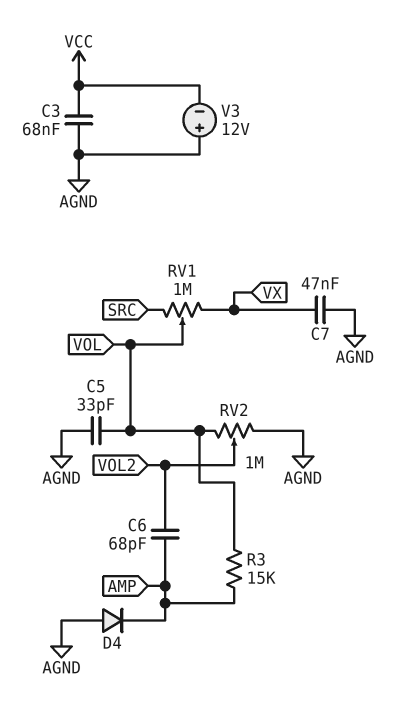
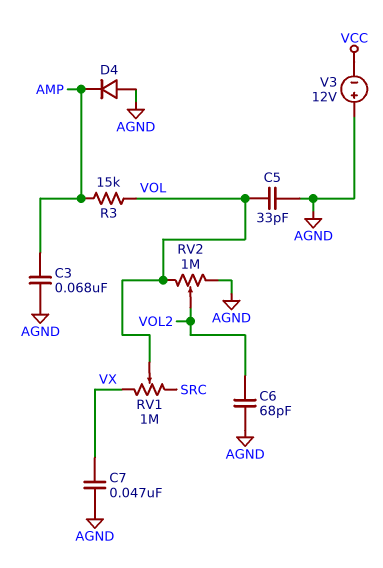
C3: 68nF (AGND, VCC) -> 68nF (AGND, AMP)
C6: 68pF (AMP, VOL2) -> 68pF (AGND, VOL2)

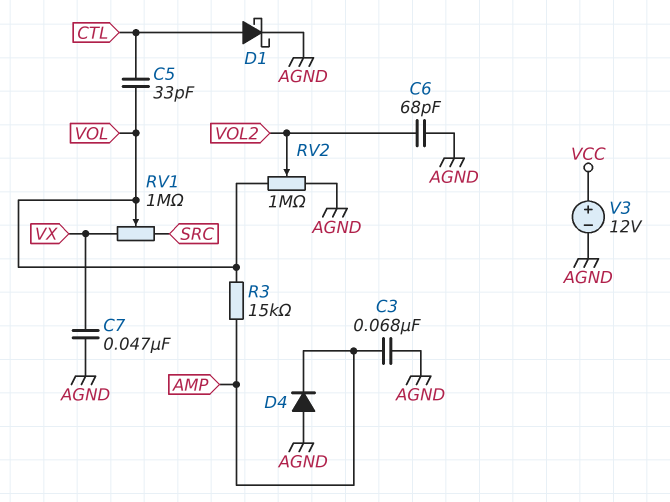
C5: 33pF (AGND, VOL) -> 33pF (CTL, VOL)
D1: none -> schottky (A CTL, K AGND)
V3: 12V (plus AGND, minus VCC) -> 12V (plus VCC, minus AGND)

